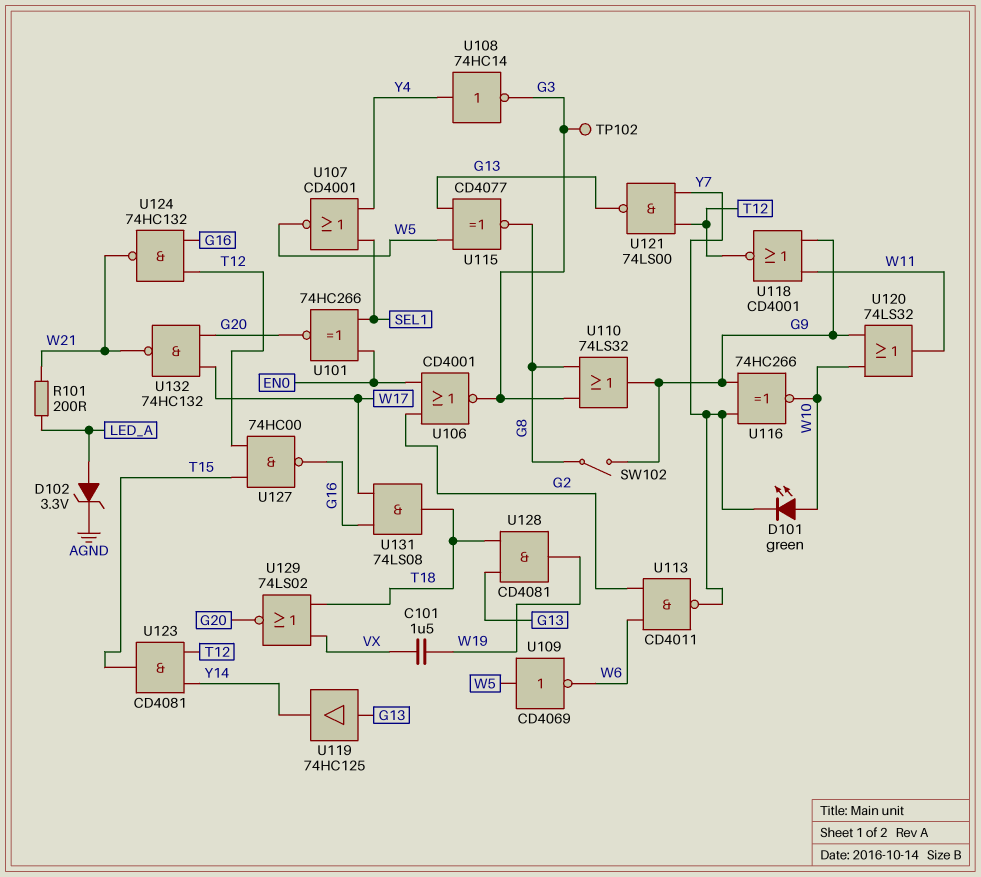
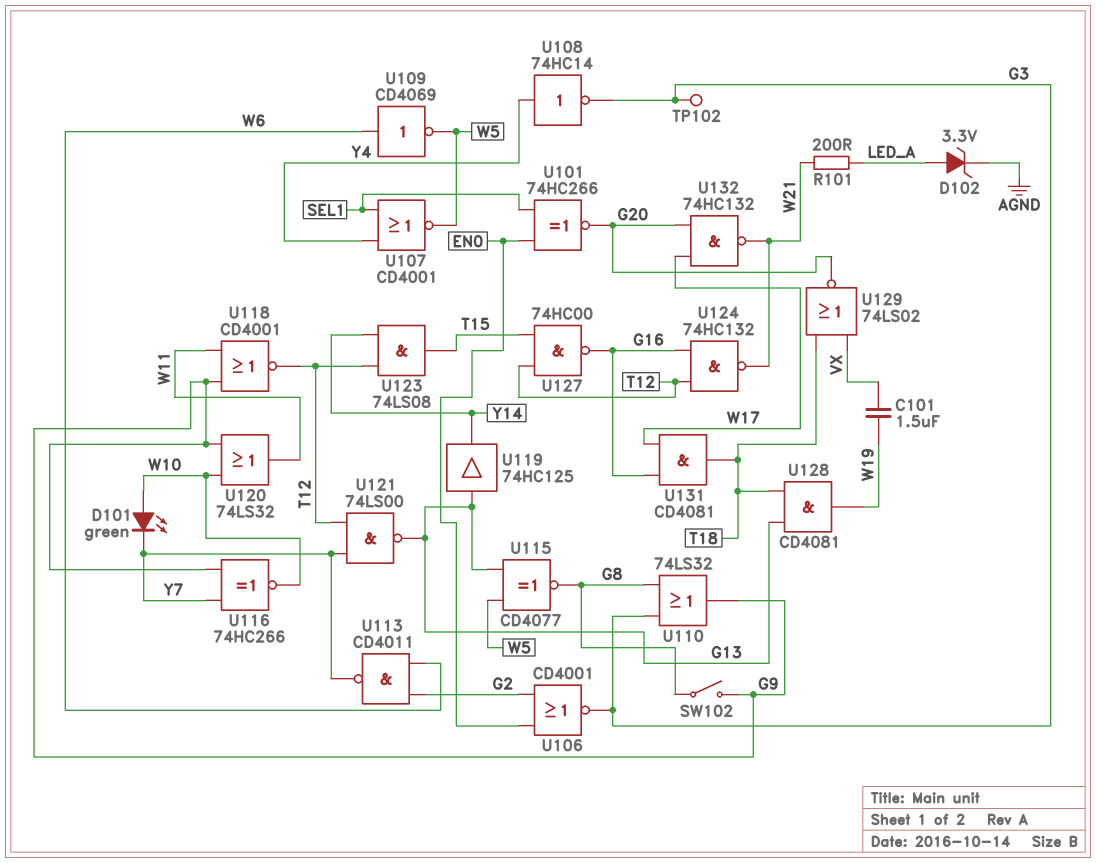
U109: NOT CD4069 (in W5, out W6) -> NOT CD4069 (in W6, out W5)
U123: AND CD4081 (in T12, in Y14, out T15) -> AND 74LS08 (in T12, in Y14, out T15)
U131: AND 74LS08 (in G16, in W17, out T18) -> AND CD4081 (in G16, in W17, out T18)

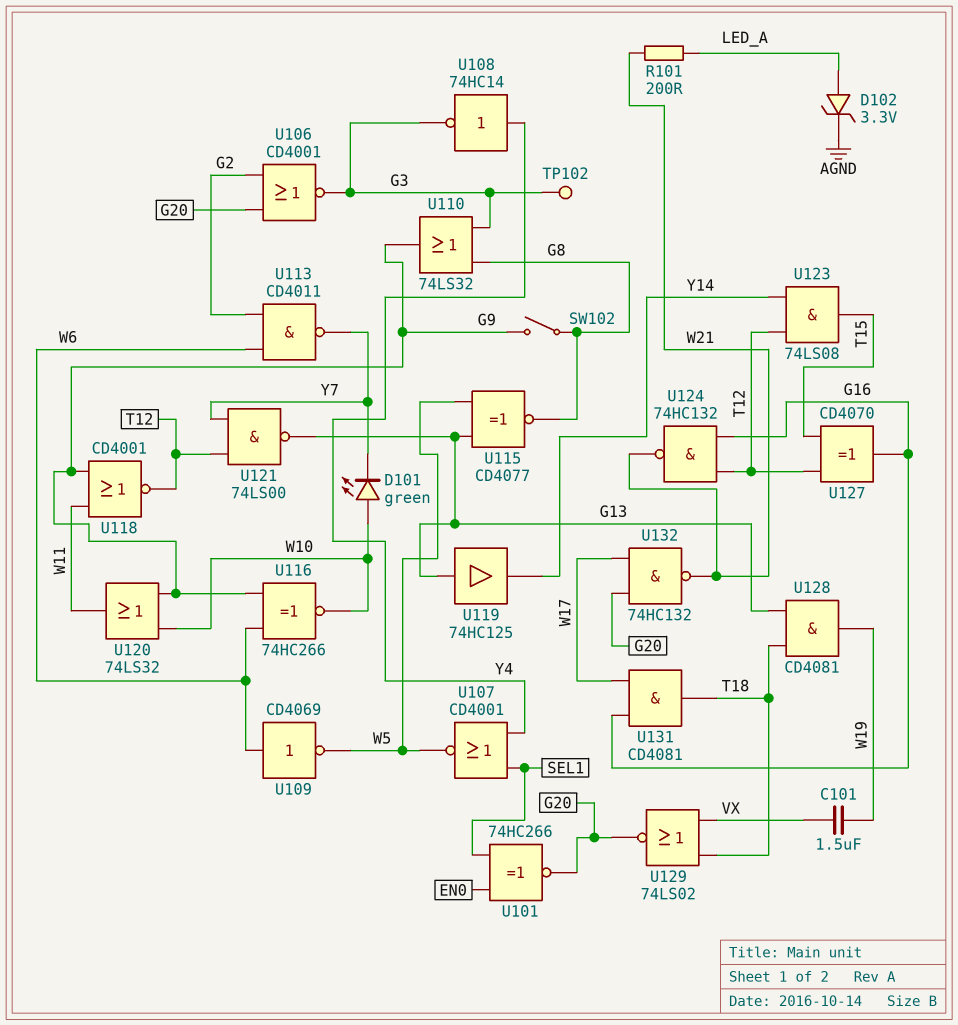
U106: NOR CD4001 (in EN0, in G2, out G3) -> NOR CD4001 (in G2, in G20, out G3)
U116: XNOR 74HC266 (in G9, in Y7, out W10) -> XNOR 74HC266 (in G9, in W6, out W10)
U127: NAND 74HC00 (in T12, in T15, out G16) -> XOR CD4070 (in T12, in T15, out G16)

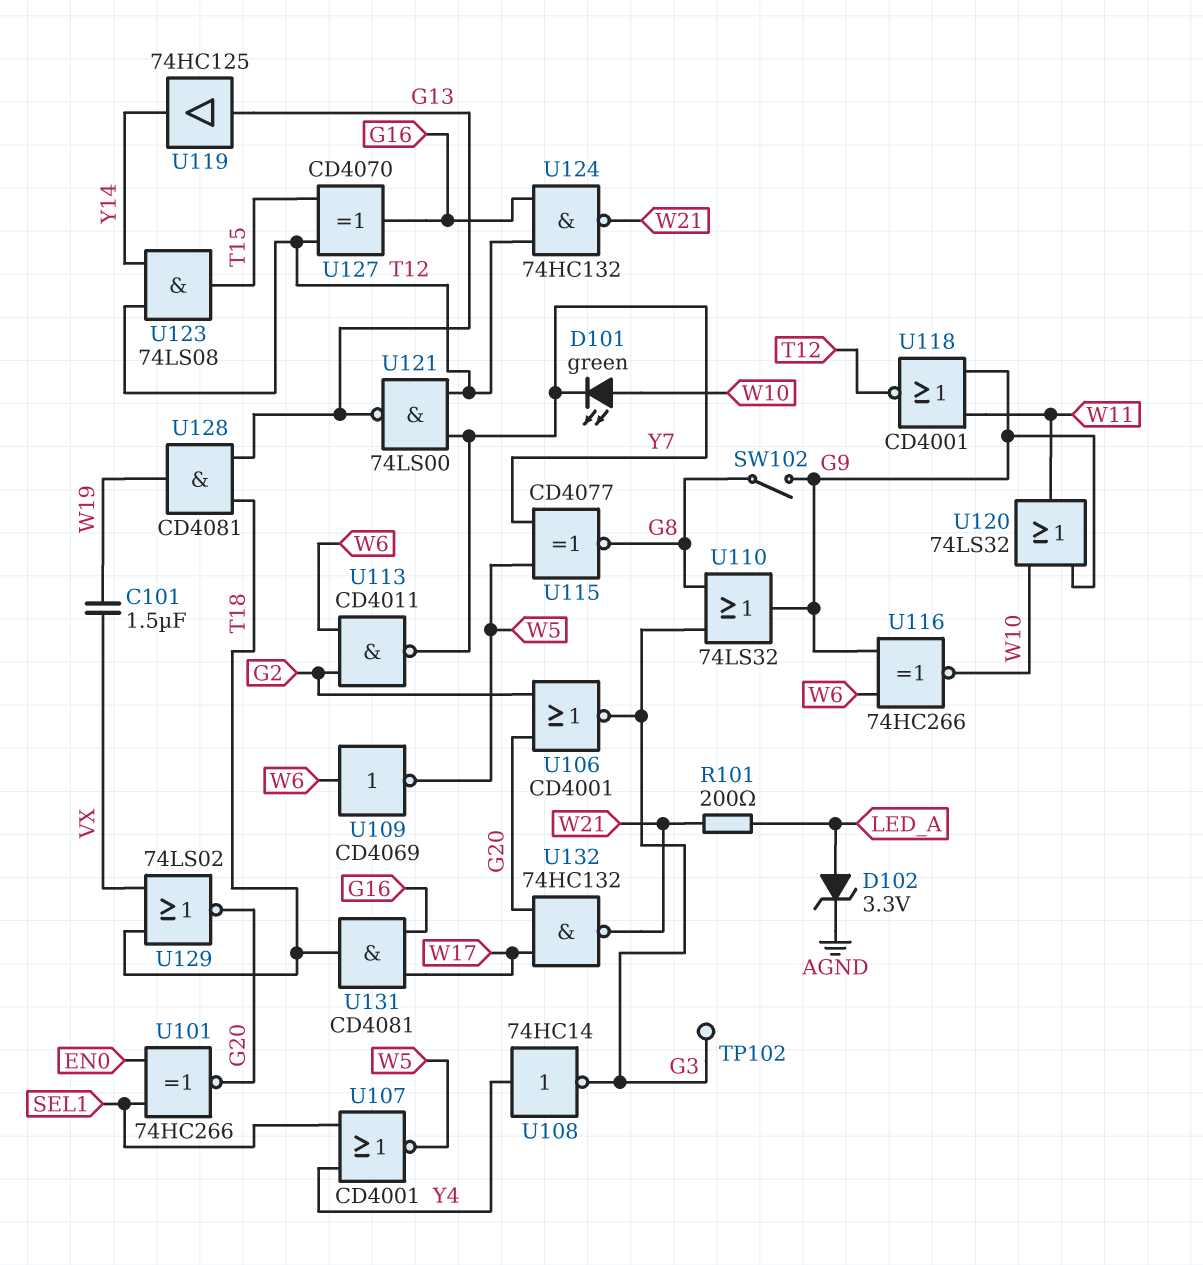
U115: XNOR CD4077 (in G13, in W5, out G8) -> XNOR CD4077 (in W5, in Y7, out G8)

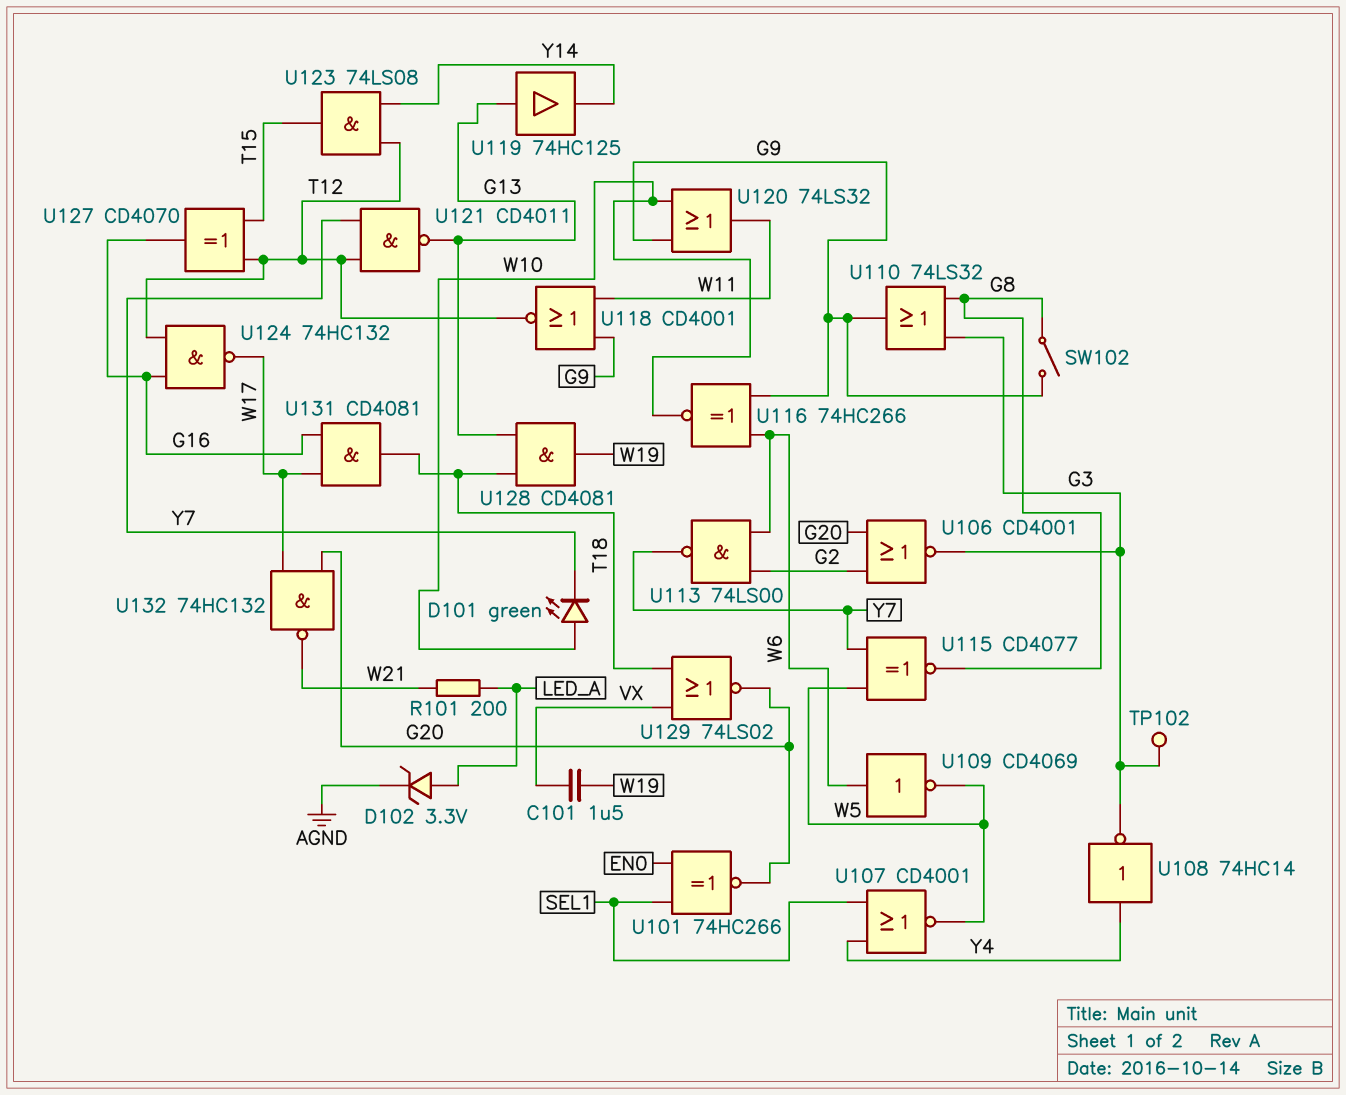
U113: NAND CD4011 (in G2, in W6, out Y7) -> NAND 74LS00 (in G2, in W6, out Y7)
U121: NAND 74LS00 (in T12, in Y7, out G13) -> NAND CD4011 (in T12, in Y7, out G13)
U124: NAND 74HC132 (in G16, in T12, out W21) -> NAND 74HC132 (in G16, in T12, out W17)

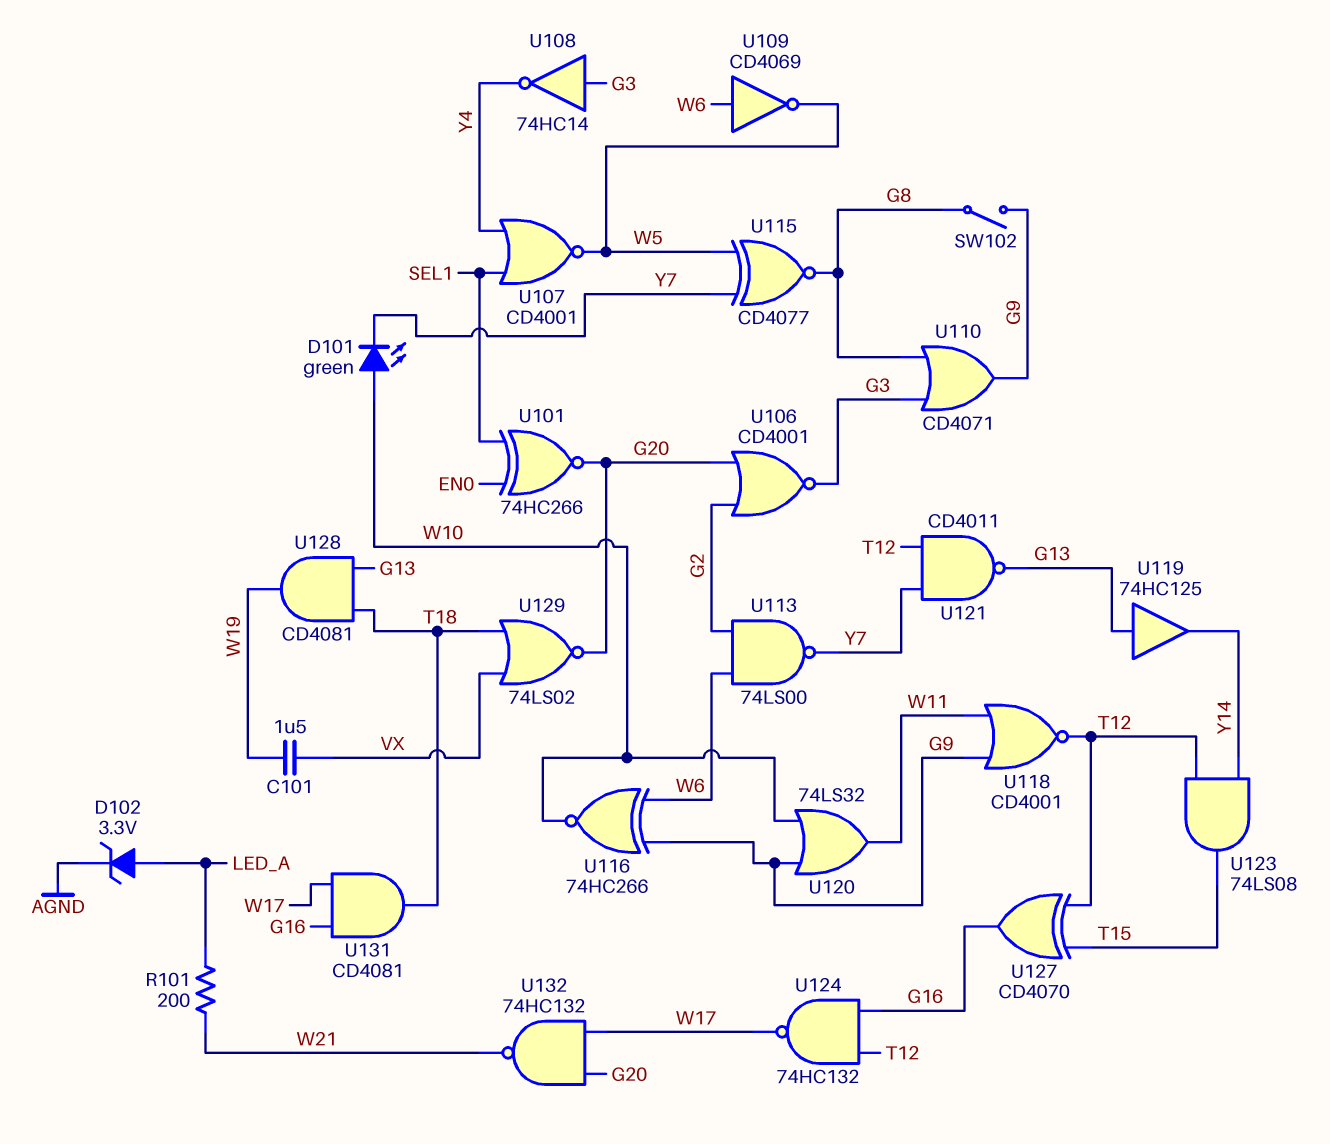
TP102: test point (G3) -> none
U108: NOT 74HC14 (in Y4, out G3) -> NOT 74HC14 (in G3, out Y4)
U110: OR 74LS32 (in G3, in G8, out G9) -> OR CD4071 (in G3, in G8, out G9)

